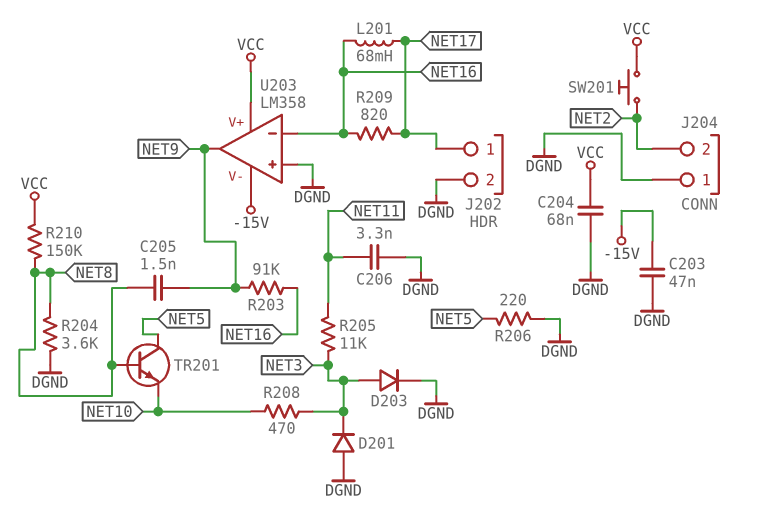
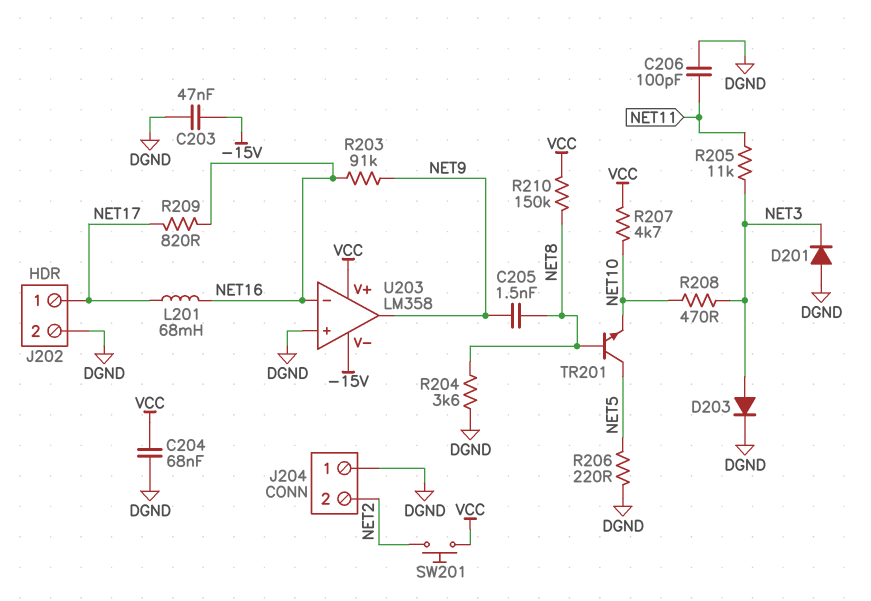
C206: 3.3nF (DGND, NET11) -> 100pF (DGND, NET11)
R207: none -> 4.7k (NET10, VCC)

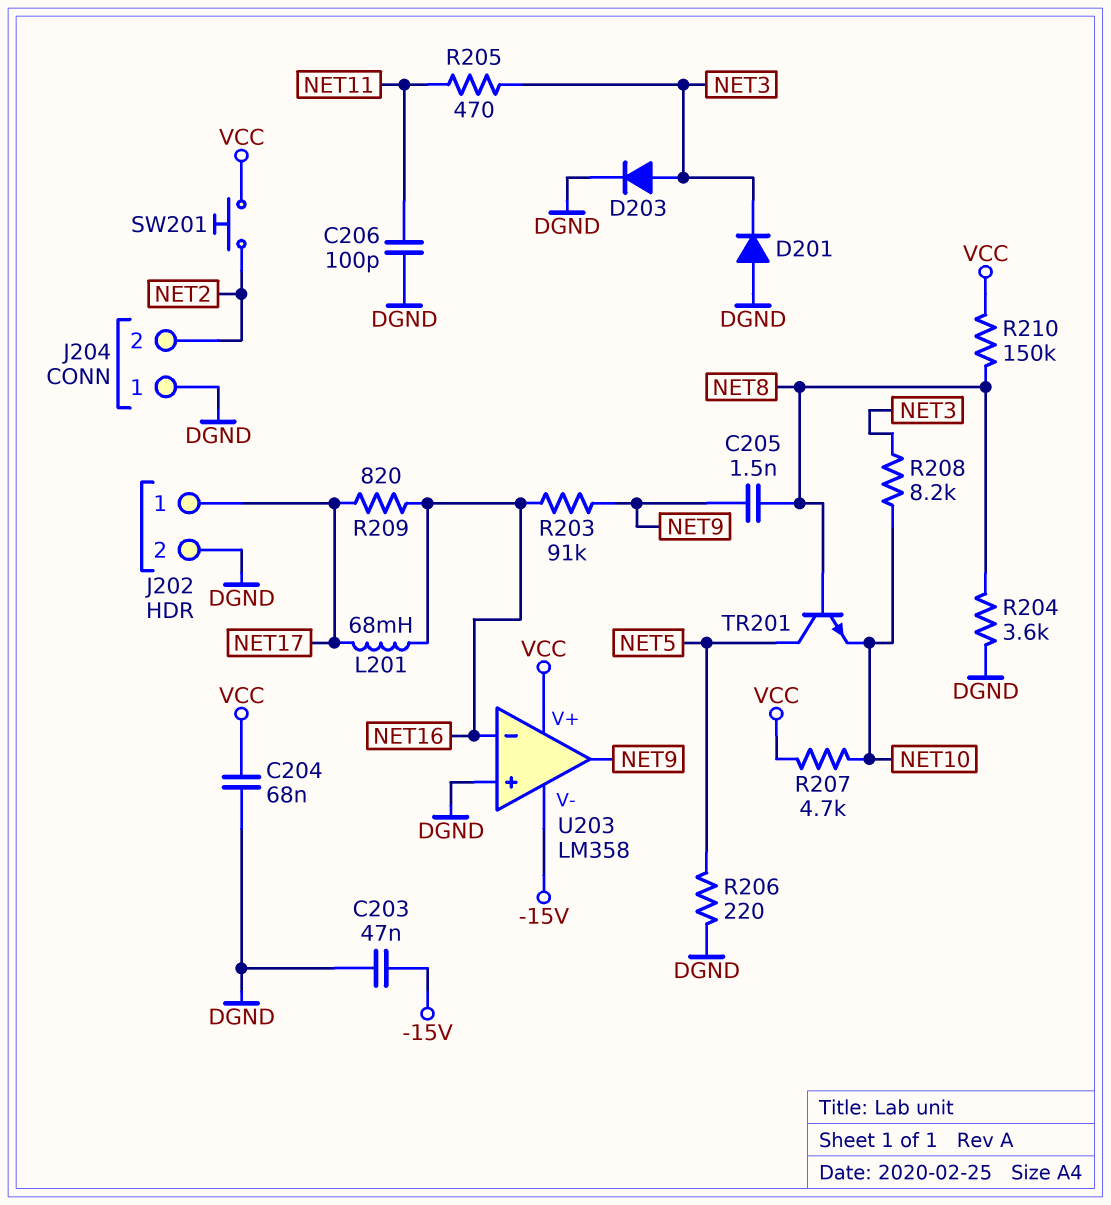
R205: 11k (NET3, NET11) -> 470 (NET3, NET11)
R208: 470 (NET3, NET10) -> 8.2k (NET3, NET10)

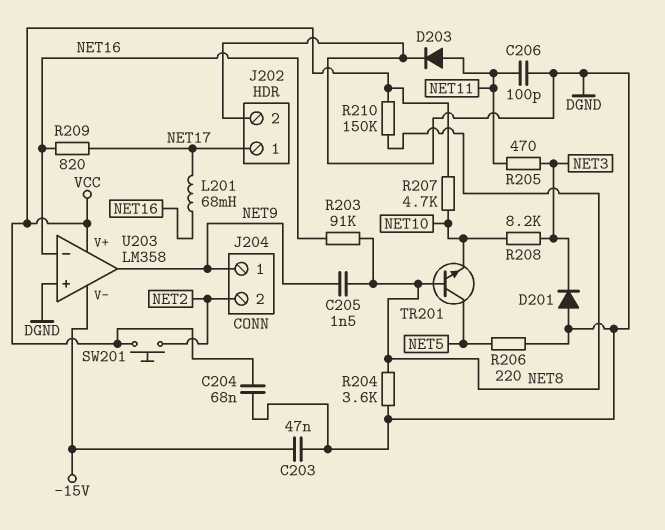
D203: diode (A NET3, K DGND) -> diode (A NET11, K DGND)
J204 pin 1: DGND -> NET9
R203: 91k (NET9, NET16) -> 91k (NET8, NET16)

